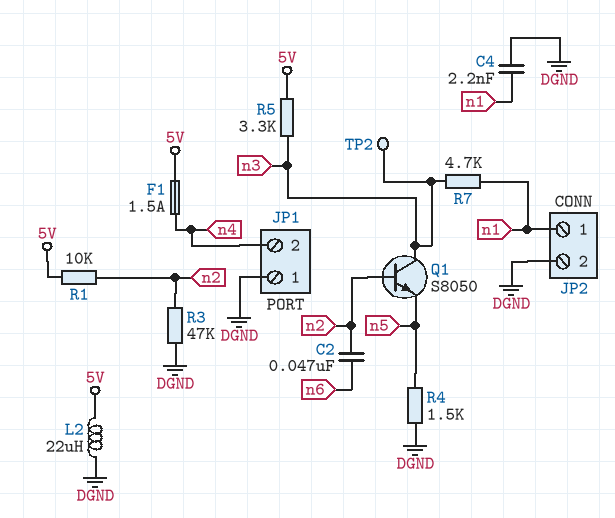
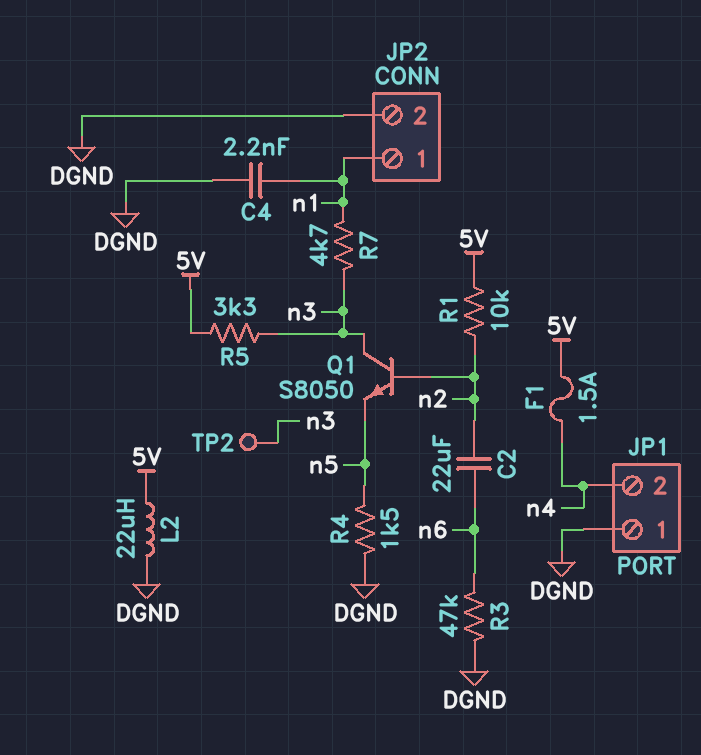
C2: 47nF (n2, n6) -> 22uF (n2, n6)
R3: 47k (DGND, n2) -> 47k (DGND, n6)

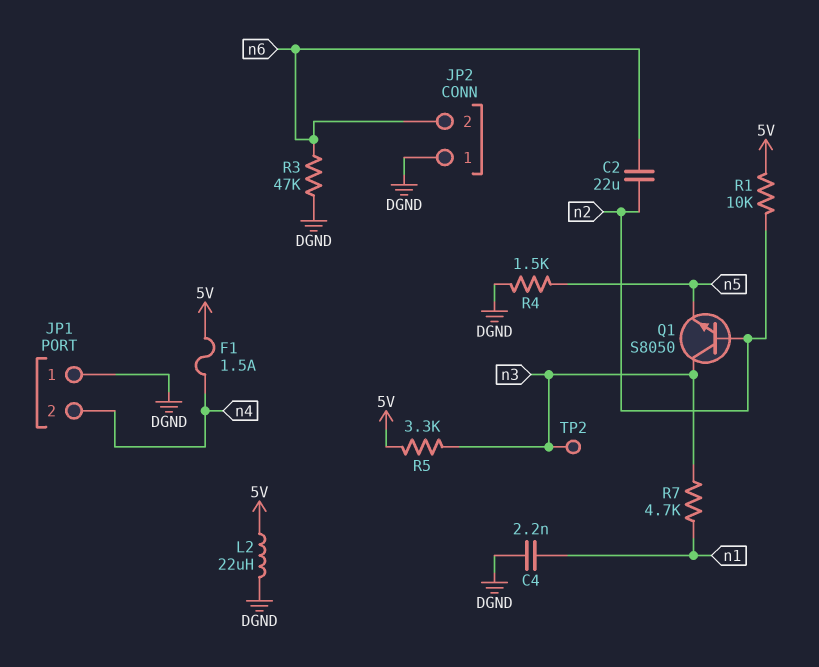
JP2 pin 1: n1 -> DGND
JP2 pin 2: DGND -> n6

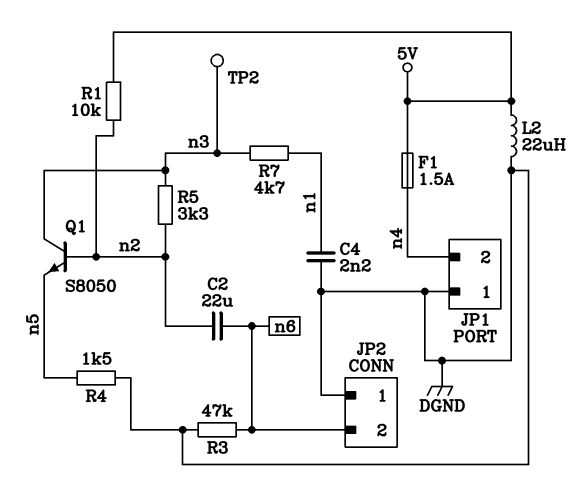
R5: 3.3k (5V, n3) -> 3.3k (n2, n3)

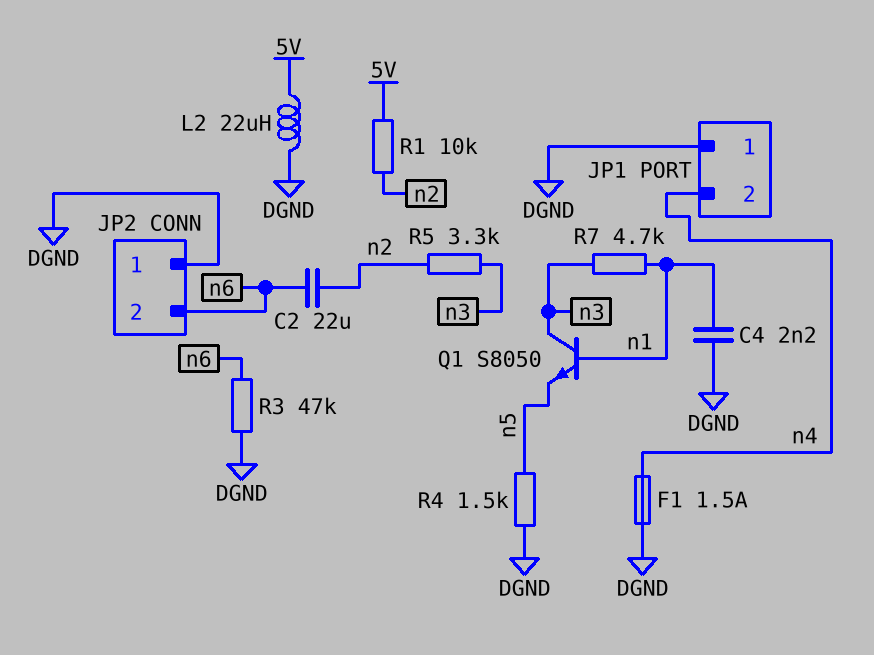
F1: 1.5A (5V, n4) -> 1.5A (DGND, n4)
Q1: NPN S8050 (B n2, C n3, E n5) -> NPN S8050 (B n1, C n3, E n5)
TP2: test point (n3) -> none

